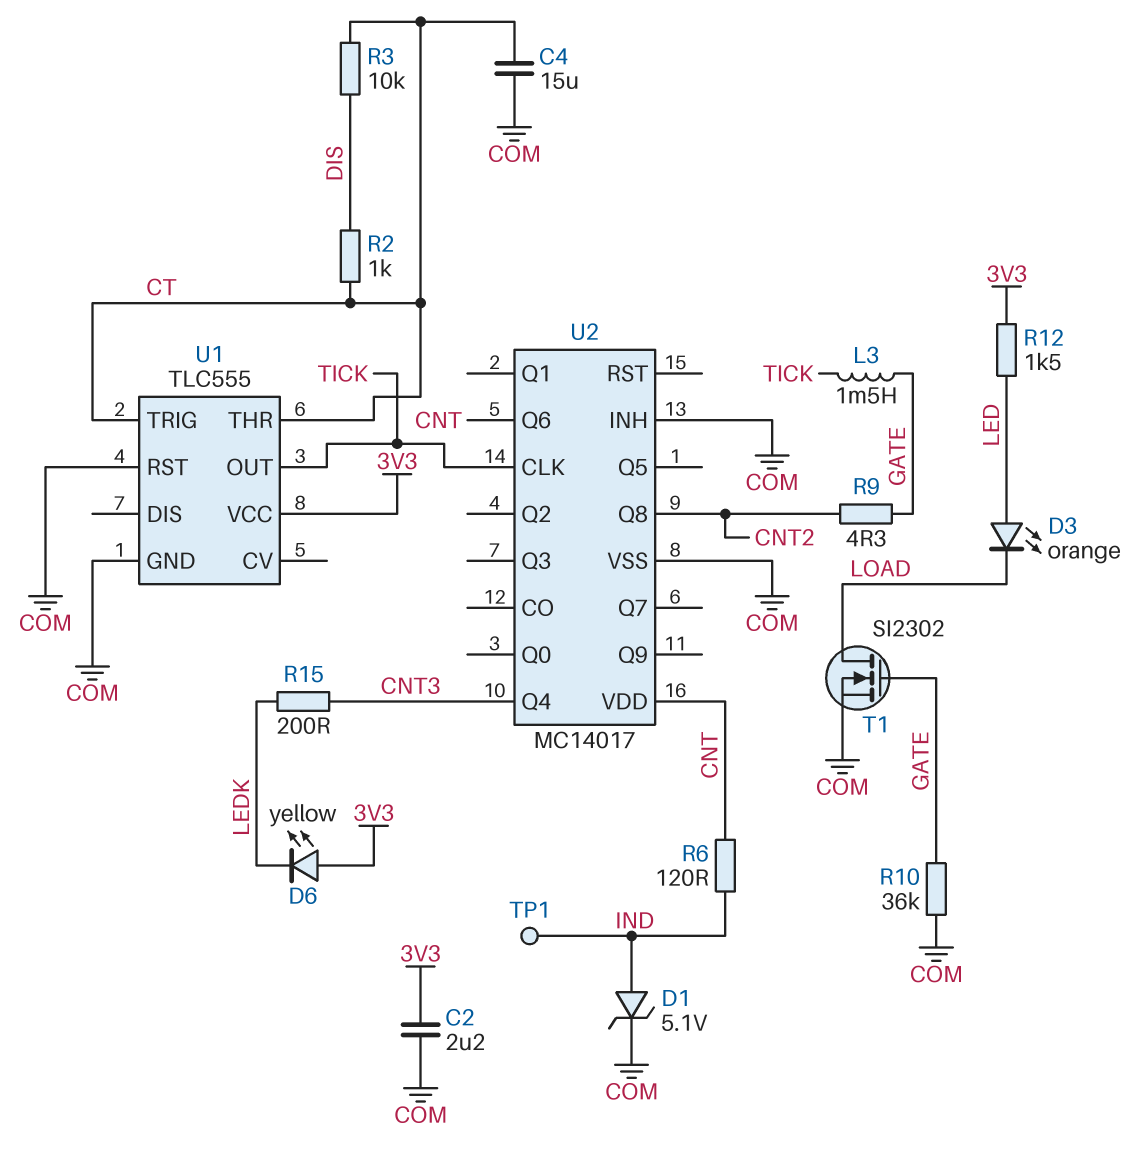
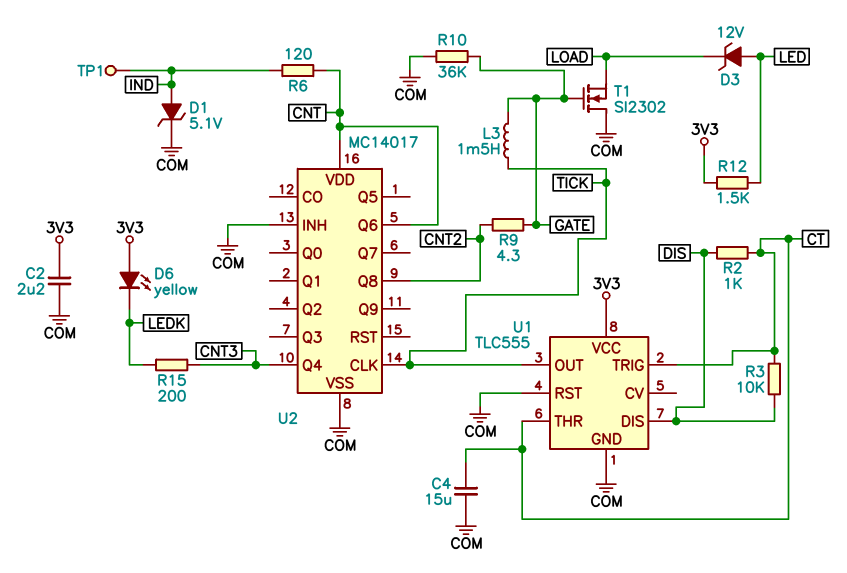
D3: LED orange (A LED, K LOAD) -> zener 12V (A LED, K LOAD)
T1: NMOS SI2302 (G GATE, D LOAD, S COM) -> NMOS SI2302 (G GATE, D COM, S LOAD)
U1 pin DIS: none -> DIS

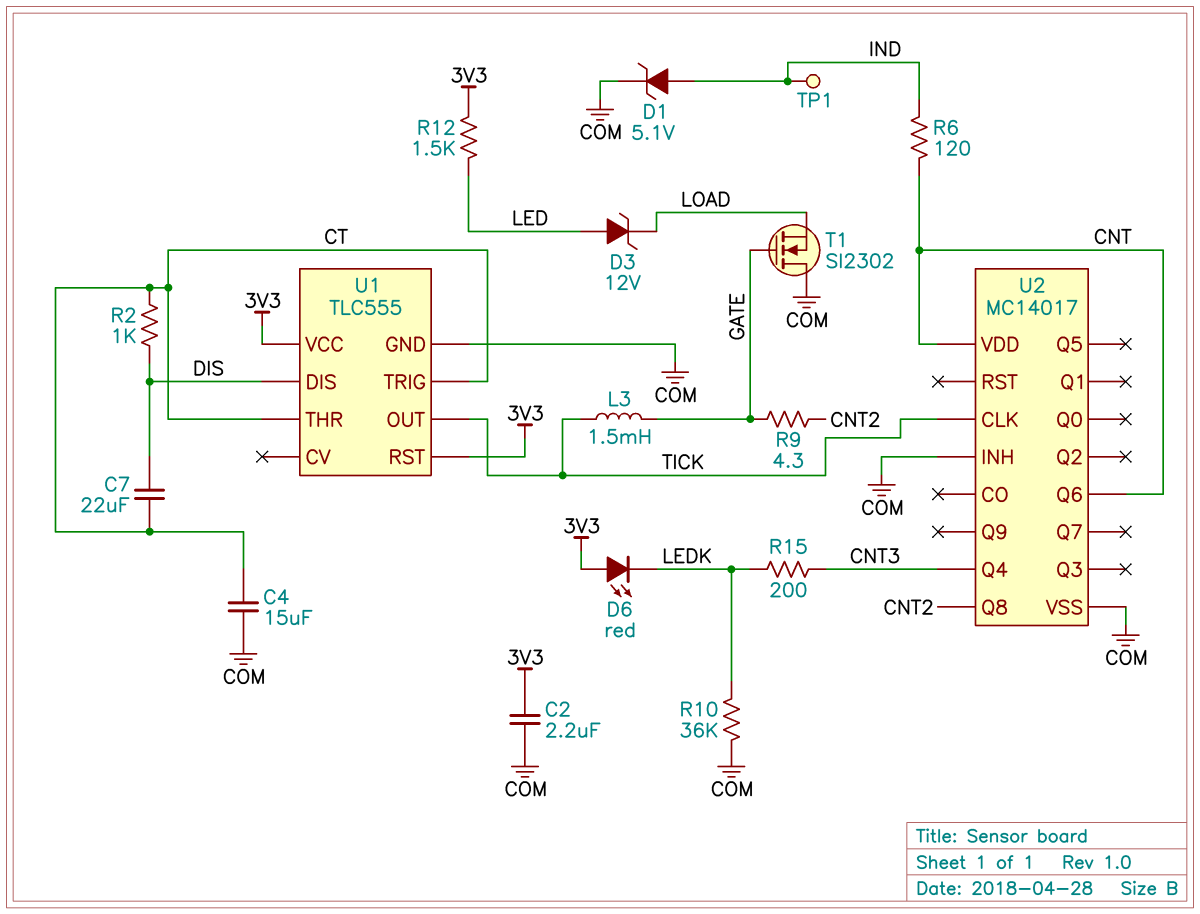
C7: none -> 22uF (CT, DIS)
D6: LED yellow (A 3V3, K LEDK) -> LED red (A 3V3, K LEDK)
R3: 10k (CT, DIS) -> none
R10: 36k (COM, GATE) -> 36k (COM, LEDK)
U1 pin RST: COM -> 3V3

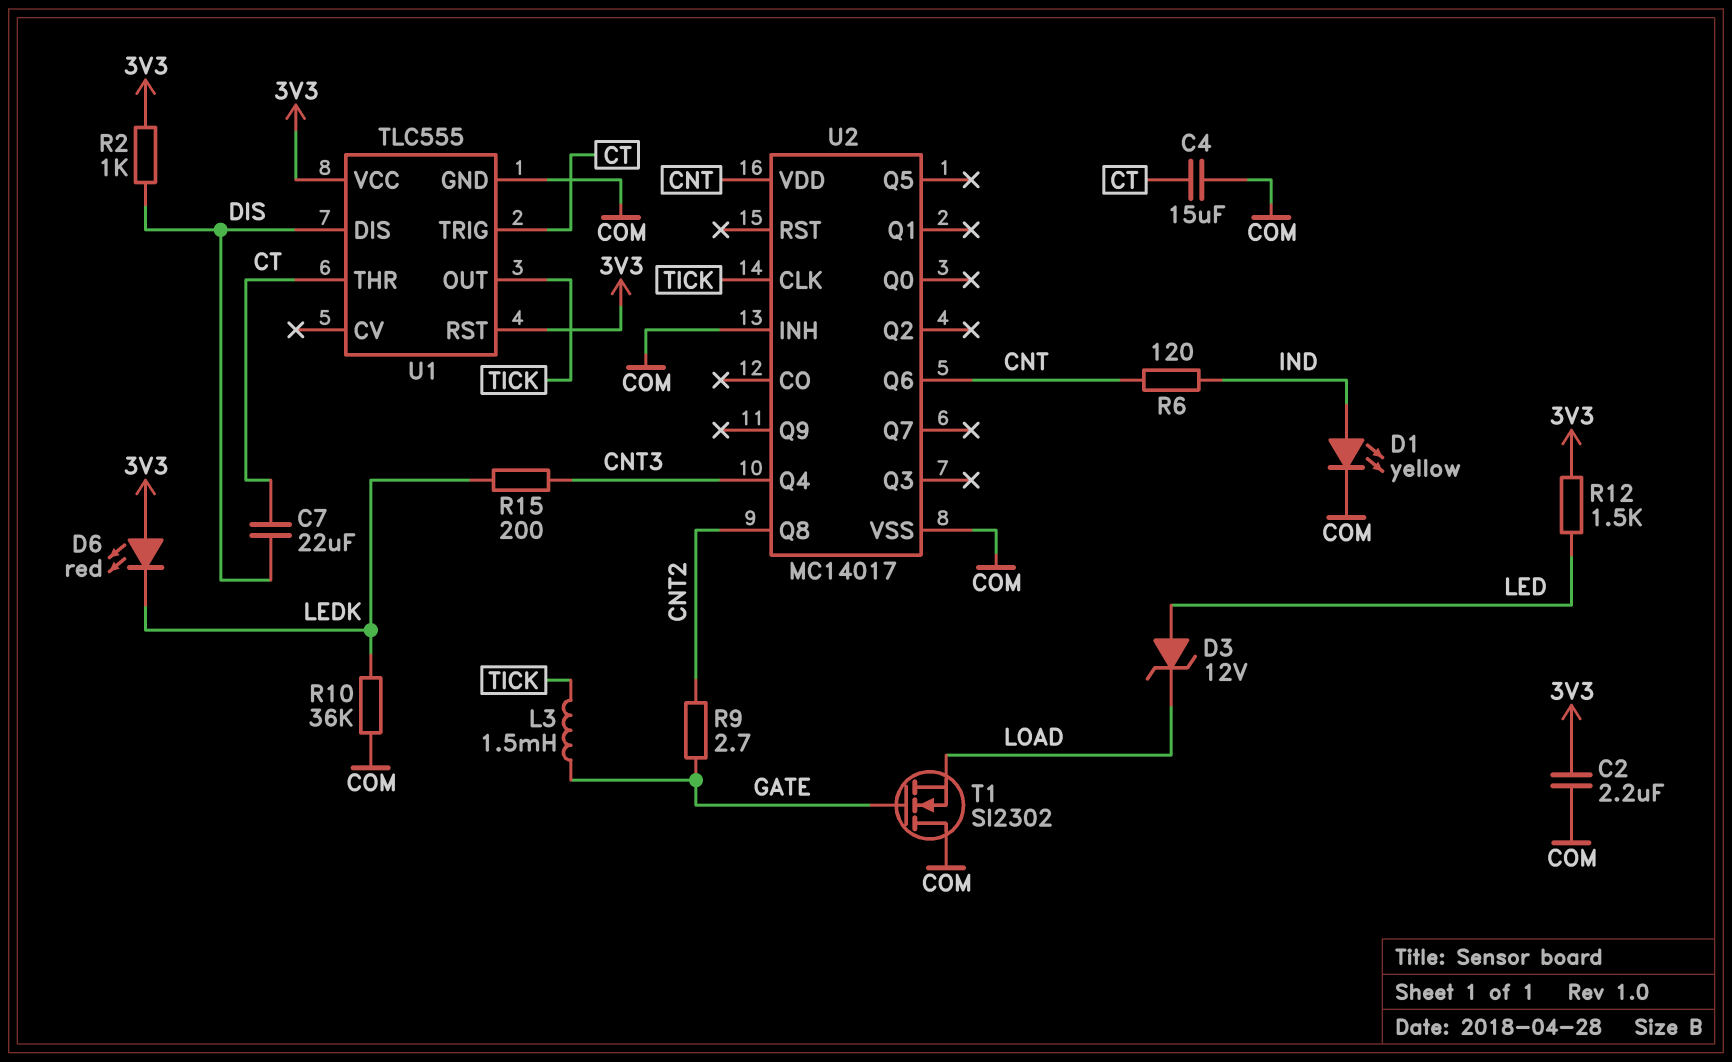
D1: zener 5.1V (A IND, K COM) -> LED yellow (A IND, K COM)
R2: 1k (CT, DIS) -> 1k (3V3, DIS)
R9: 4.3 (CNT2, GATE) -> 2.7 (CNT2, GATE)
TP1: test point (IND) -> none

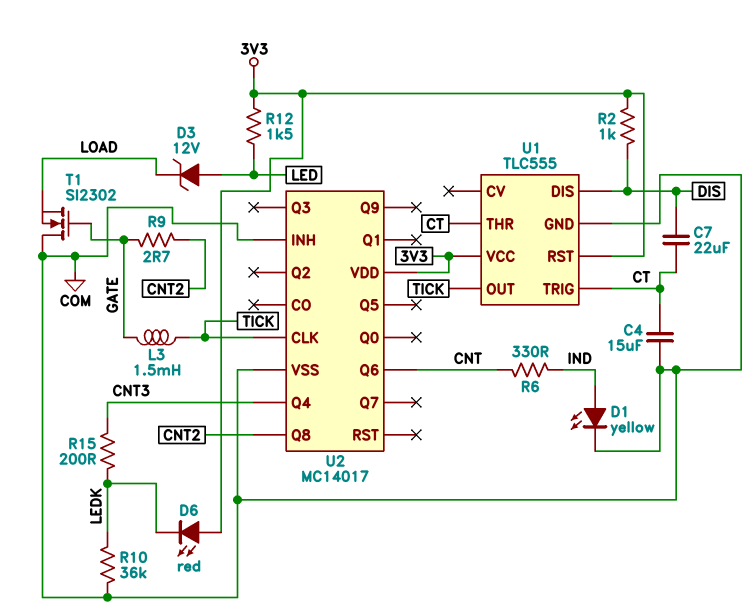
C2: 2.2uF (3V3, COM) -> none
R6: 120 (CNT, IND) -> 330 (CNT, IND)
U2 pin VDD: CNT -> 3V3

